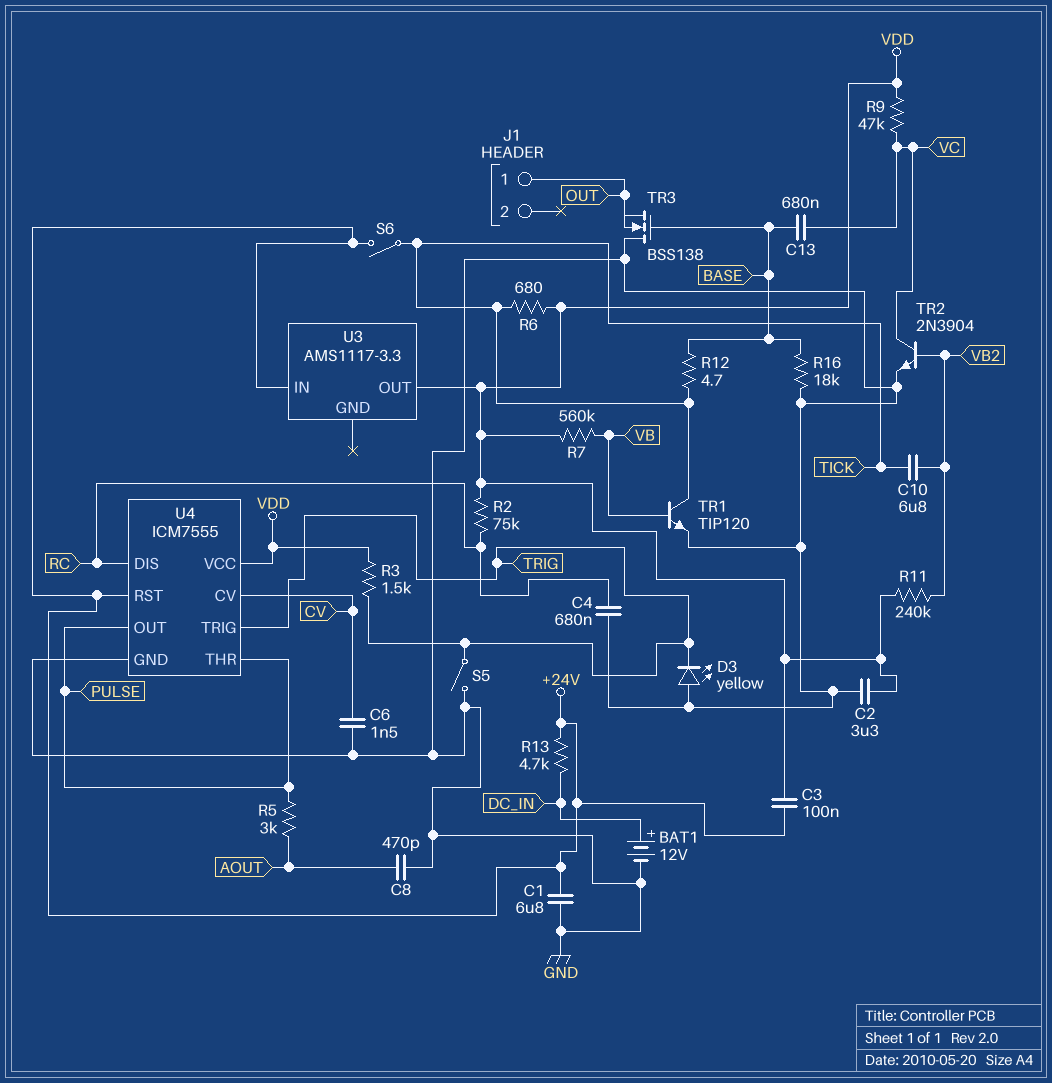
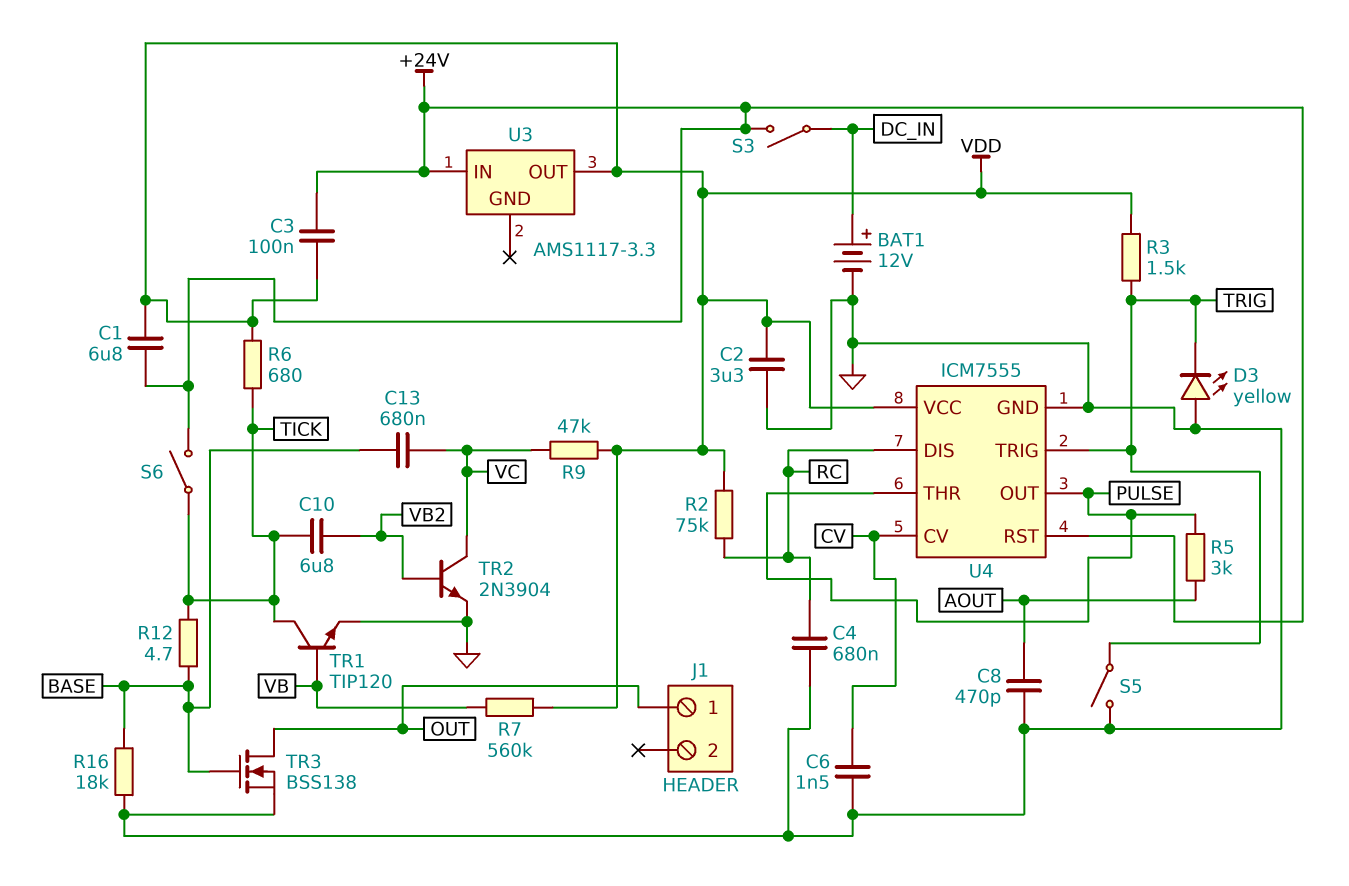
C1: 6.8uF (+24V, GND) -> 6.8uF (+24V, VDD)
R11: 240k (VB2, VDD) -> none
R13: 4.7k (+24V, DC_IN) -> none
S3: none -> switch (+24V, DC_IN)
TR3: NMOS BSS138 (G BASE, D GND, S OUT) -> NMOS BSS138 (G BASE, D OUT, S GND)

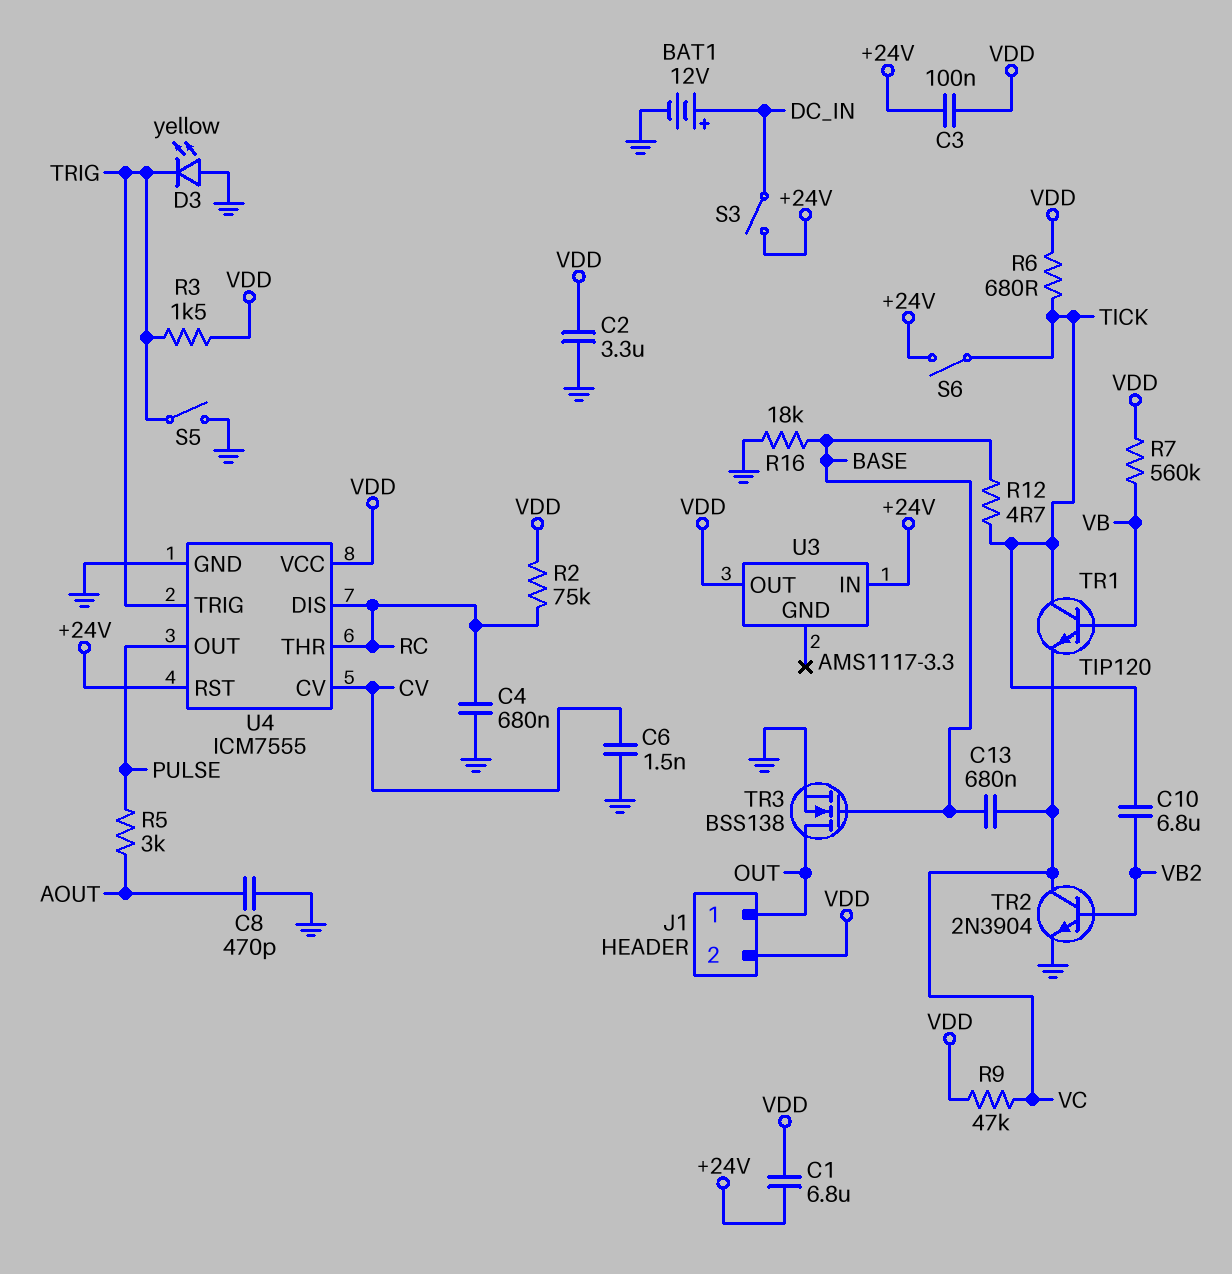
J1 pin 2: none -> VDD
TR1: NPN TIP120 (B VB, C TICK, E GND) -> NPN TIP120 (B VB, C TICK, E VC)
U4 pin THR: PULSE -> RC

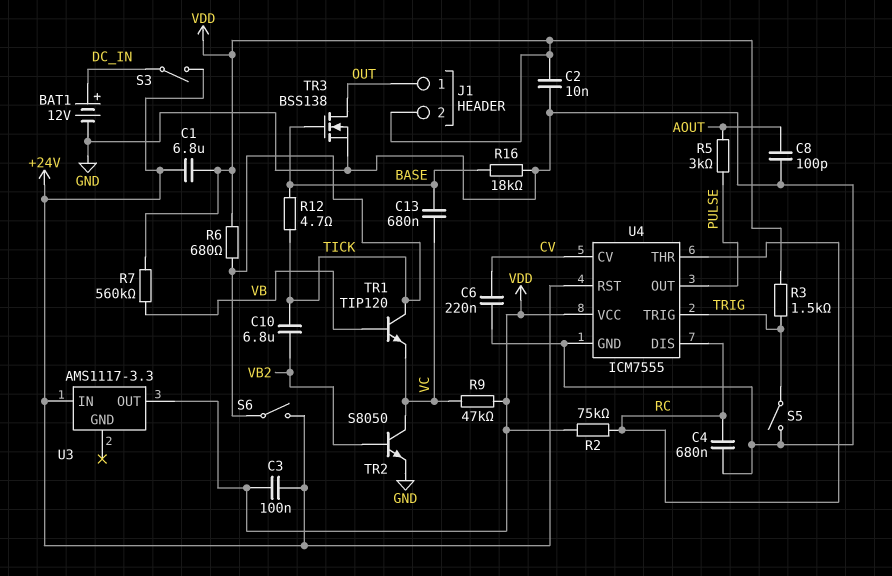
C2: 3.3uF (GND, VDD) -> 10nF (GND, VDD)
C6: 1.5nF (CV, GND) -> 220nF (CV, GND)
C8: 470pF (AOUT, GND) -> 100pF (AOUT, GND)
D3: LED yellow (A GND, K TRIG) -> none
TR2: NPN 2N3904 (B VB2, C VC, E GND) -> NPN S8050 (B VB2, C VC, E GND)

